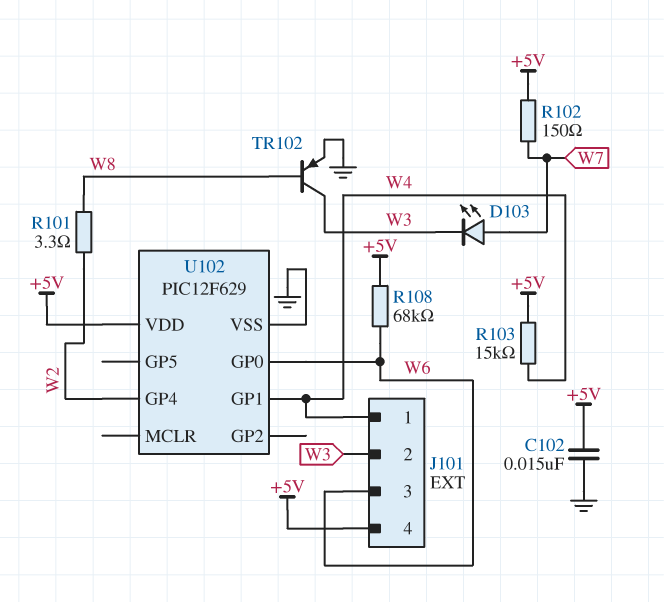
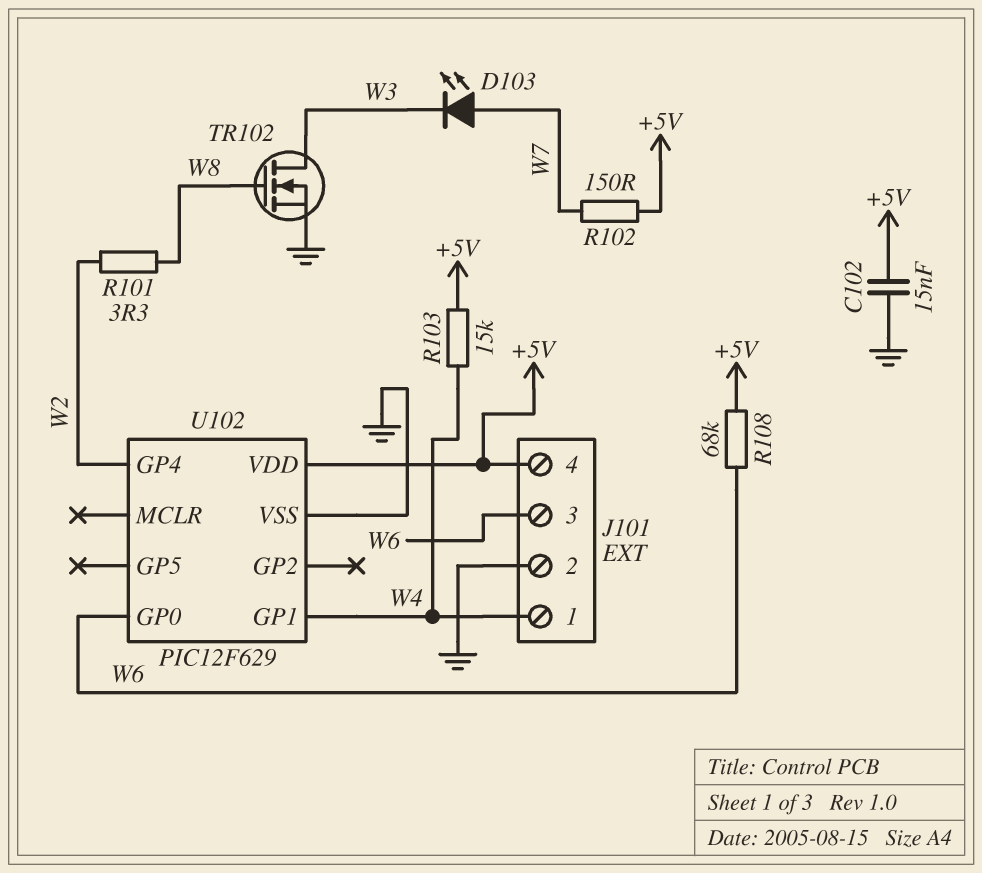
J101 pin 2: W3 -> GND
TR102: PNP (B W8, C W3, E GND) -> NMOS (G W8, D W3, S GND)

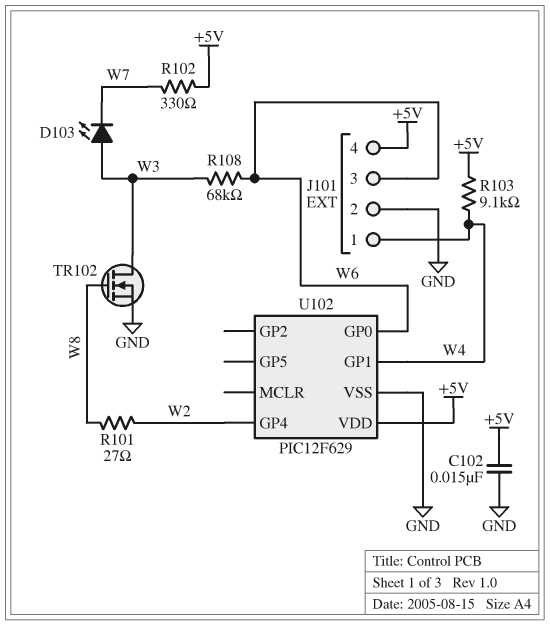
D103: LED (A W7, K W3) -> LED (A W3, K W7)
R101: 3.3 (W2, W8) -> 27 (W2, W8)
R102: 150 (+5V, W7) -> 330 (+5V, W7)
R103: 15k (+5V, W4) -> 9.1k (+5V, W4)
R108: 68k (+5V, W6) -> 68k (W3, W6)

